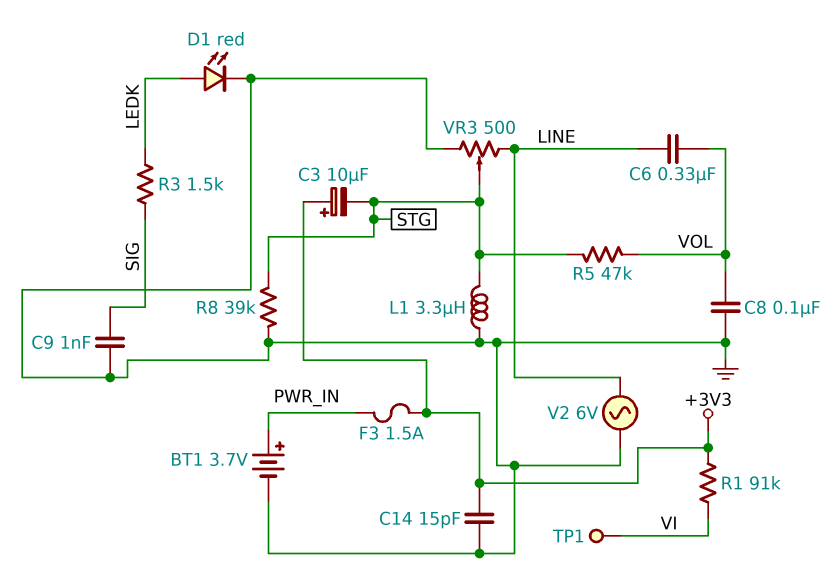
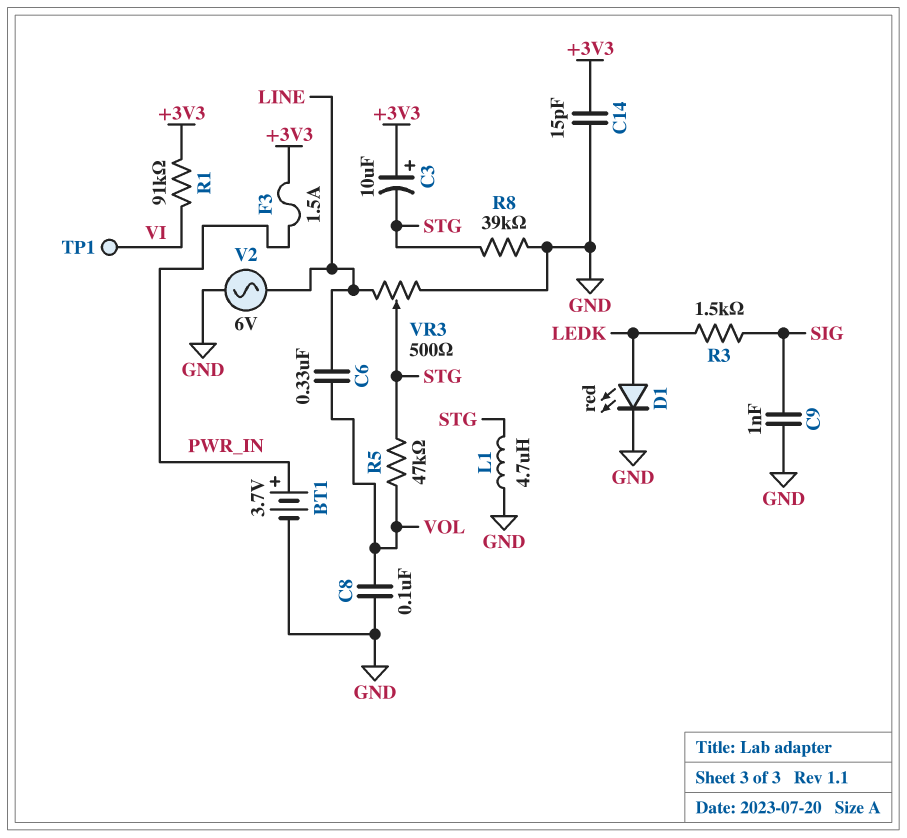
L1: 3.3uH (GND, STG) -> 4.7uH (GND, STG)

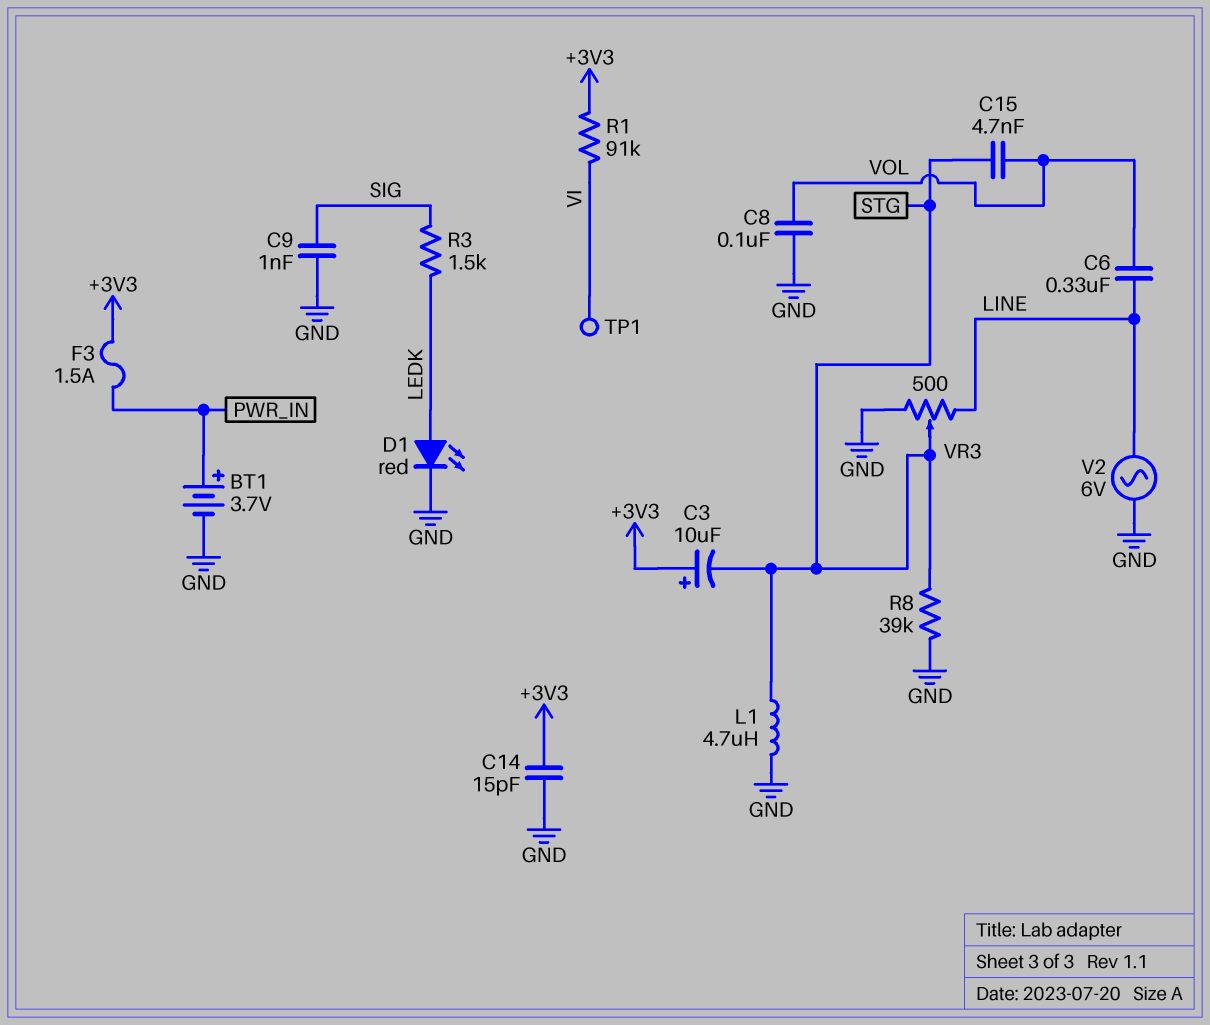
C15: none -> 4.7nF (STG, VOL)
R5: 47k (STG, VOL) -> none

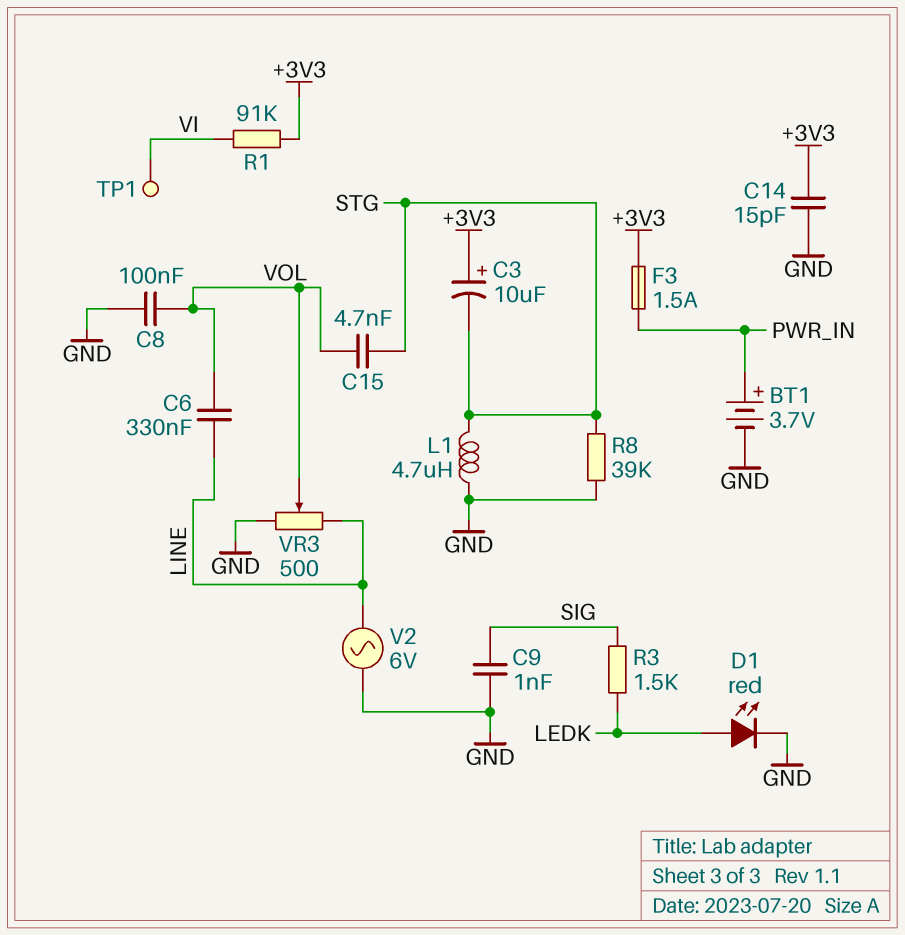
VR3: 500 (GND, LINE, wiper STG) -> 500 (GND, LINE, wiper VOL)

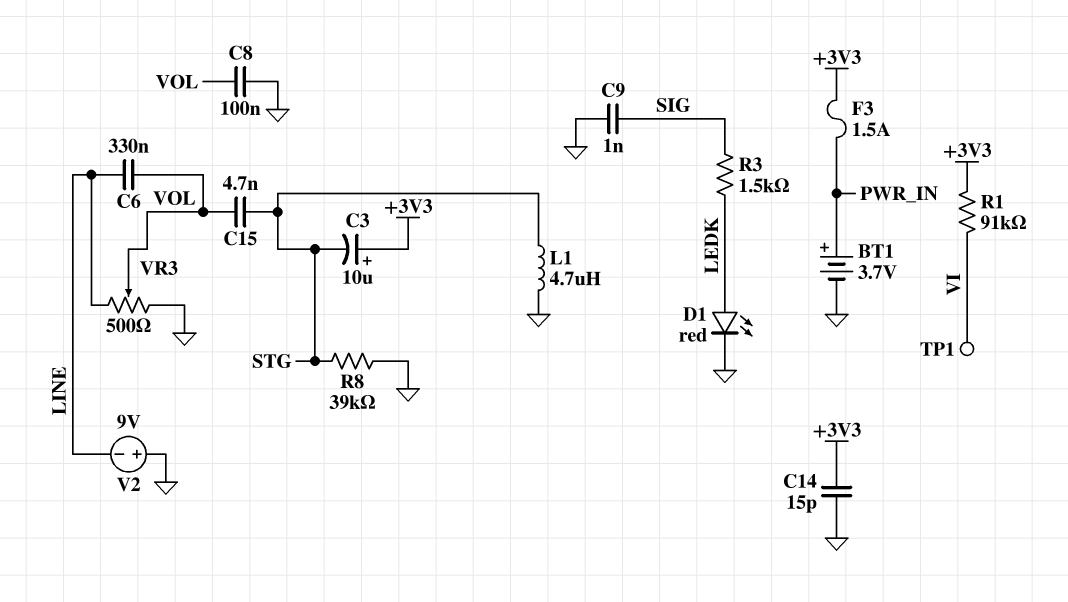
V2: AC 6V (GND, LINE) -> 9V (plus GND, minus LINE)

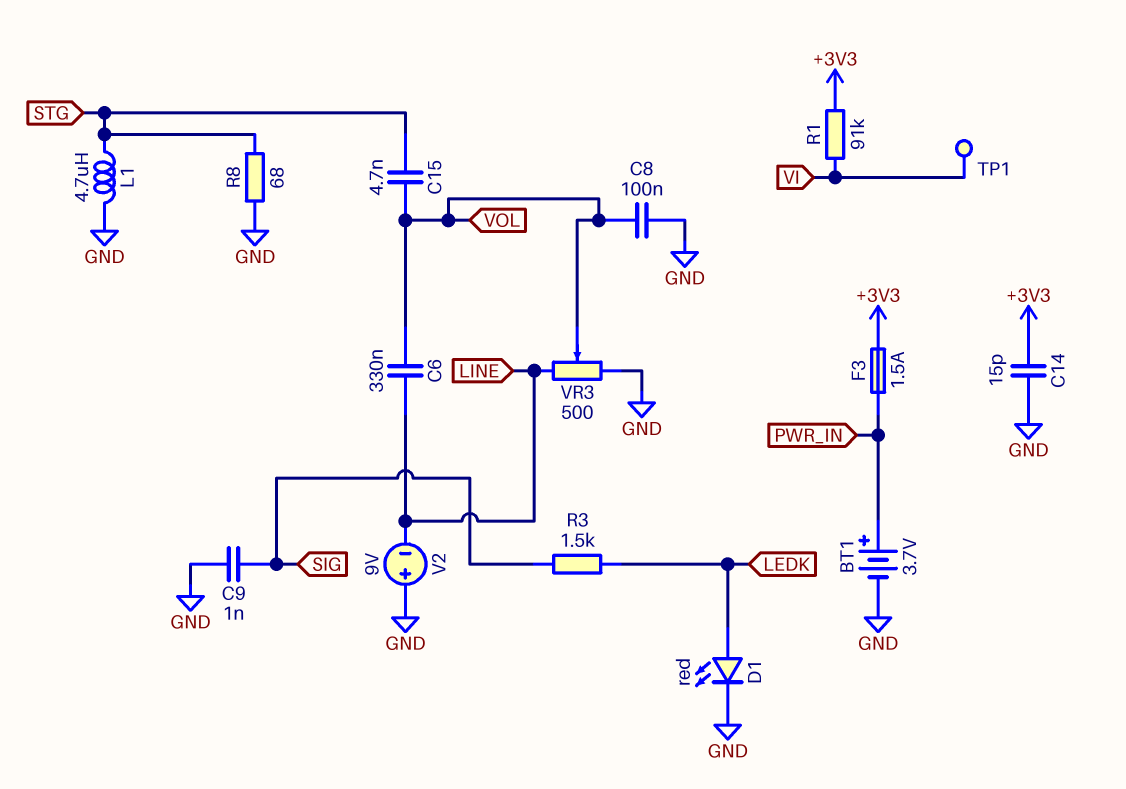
C3: 10uF (plus +3V3, minus STG) -> none
R8: 39k (GND, STG) -> 68 (GND, STG)

